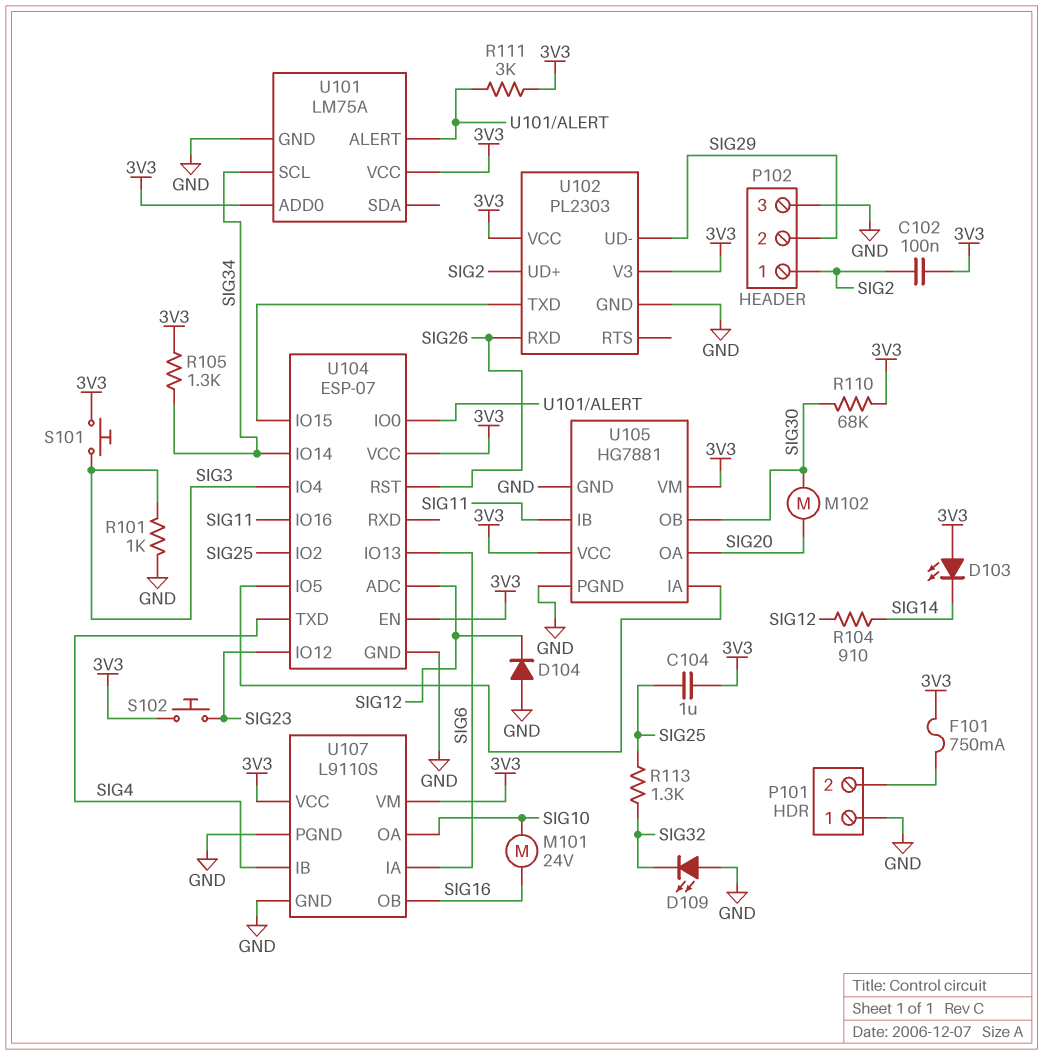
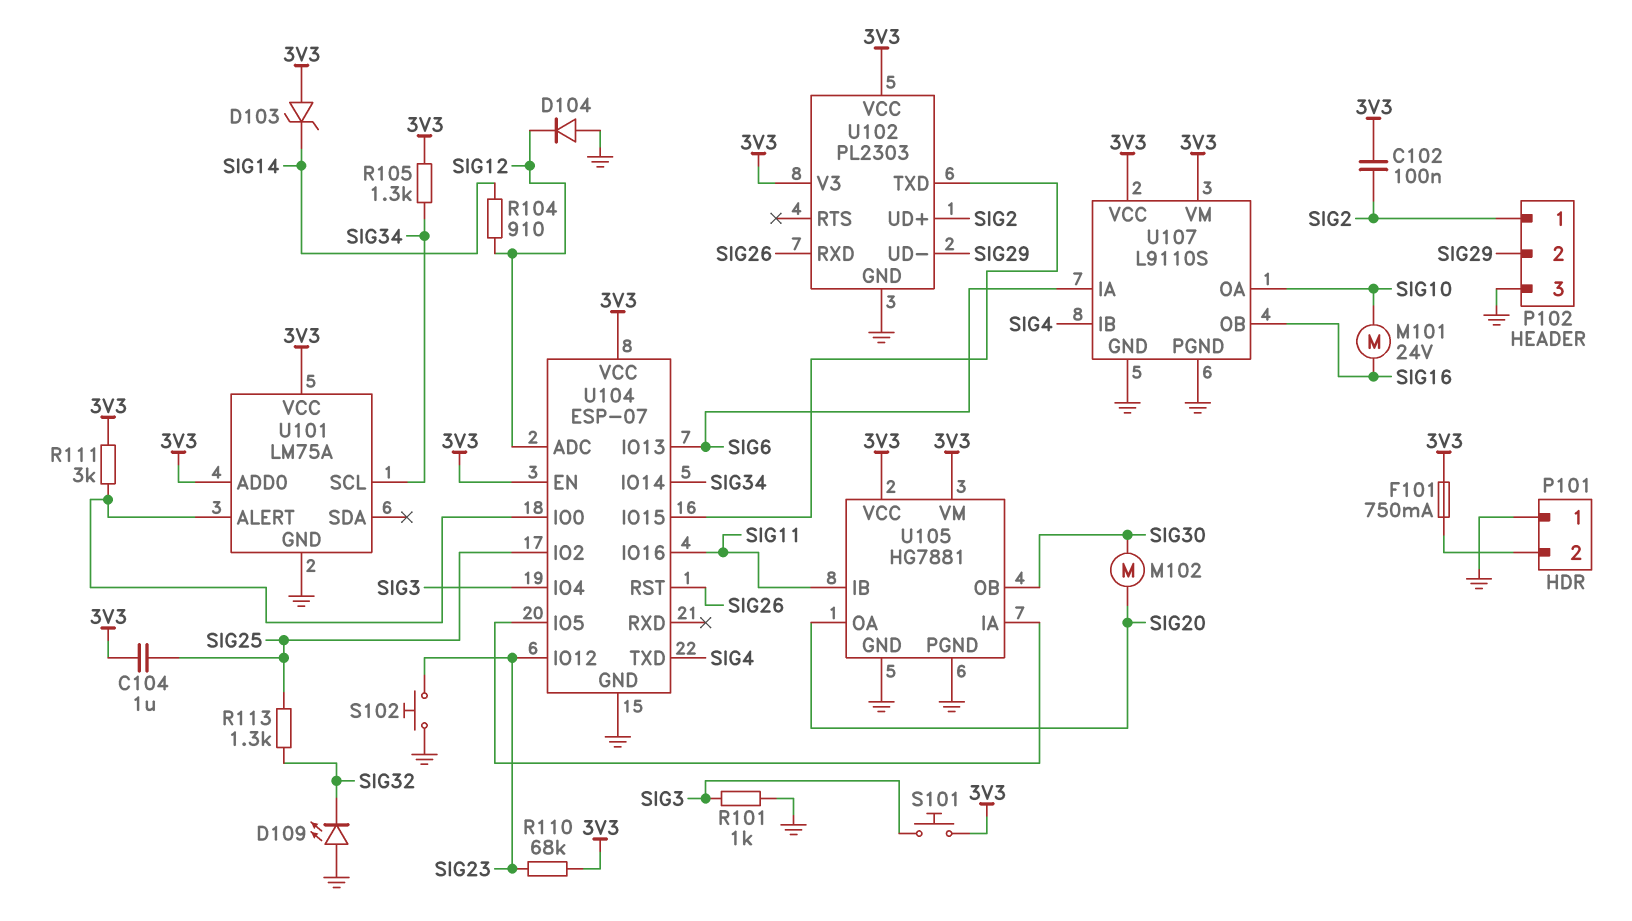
D103: LED (A 3V3, K SIG14) -> zener (A 3V3, K SIG14)
R110: 68k (3V3, SIG30) -> 68k (3V3, SIG23)
S102: button (3V3, SIG23) -> button (GND, SIG23)

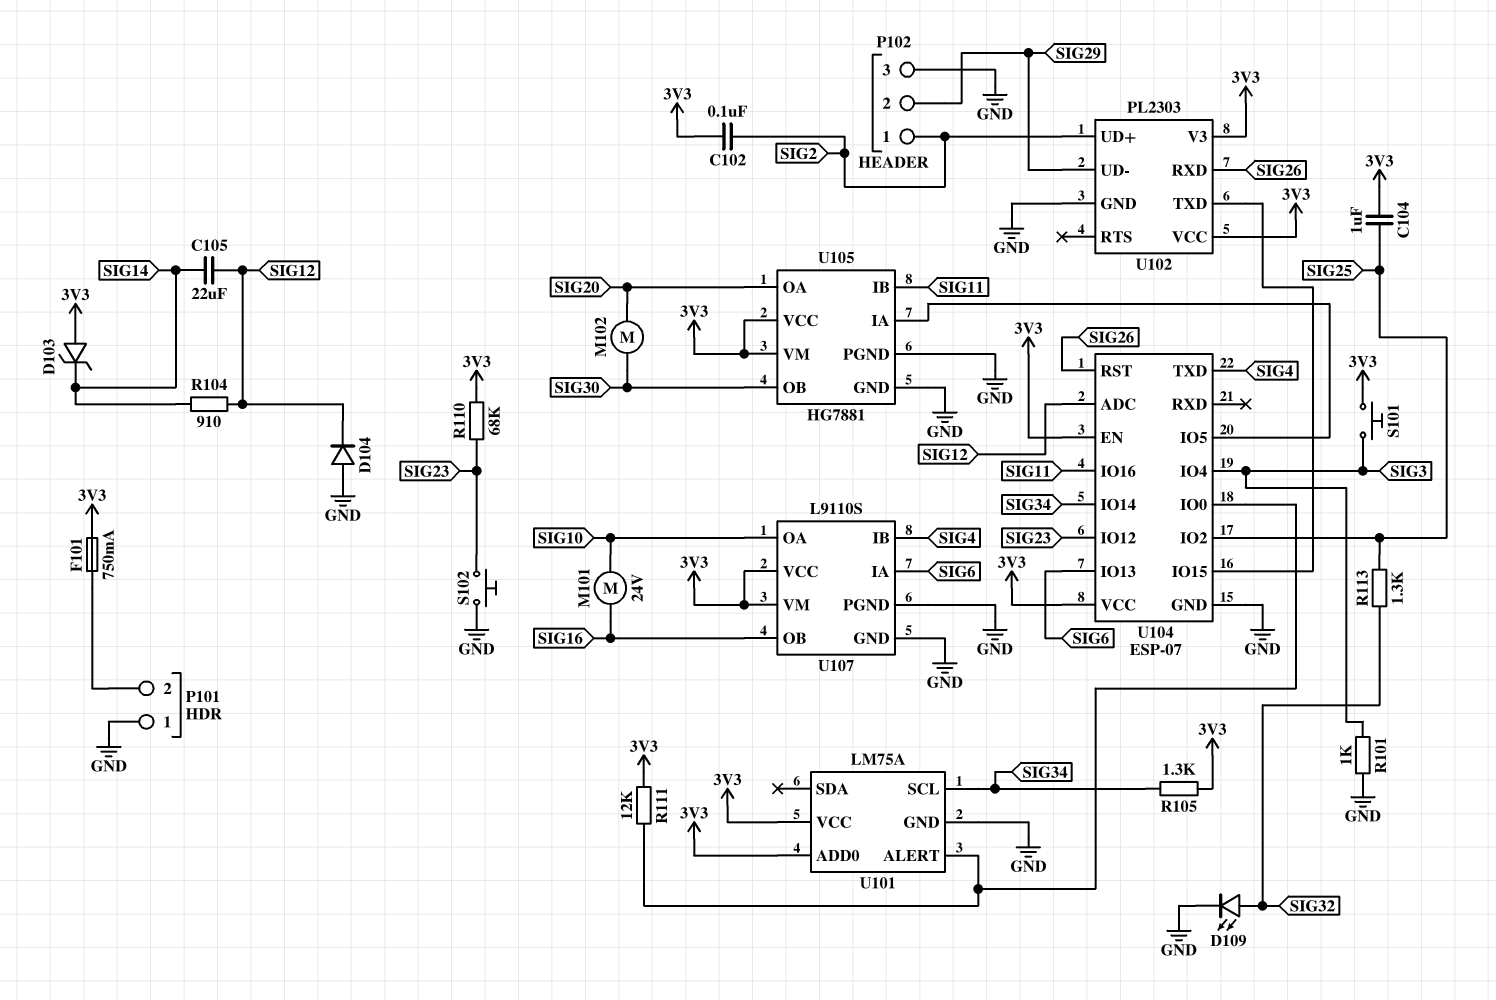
C105: none -> 22uF (SIG12, SIG14)
D109: LED (A GND, K SIG32) -> LED (A SIG32, K GND)
R111: 3k (3V3, U101/ALERT) -> 12k (3V3, U101/ALERT)

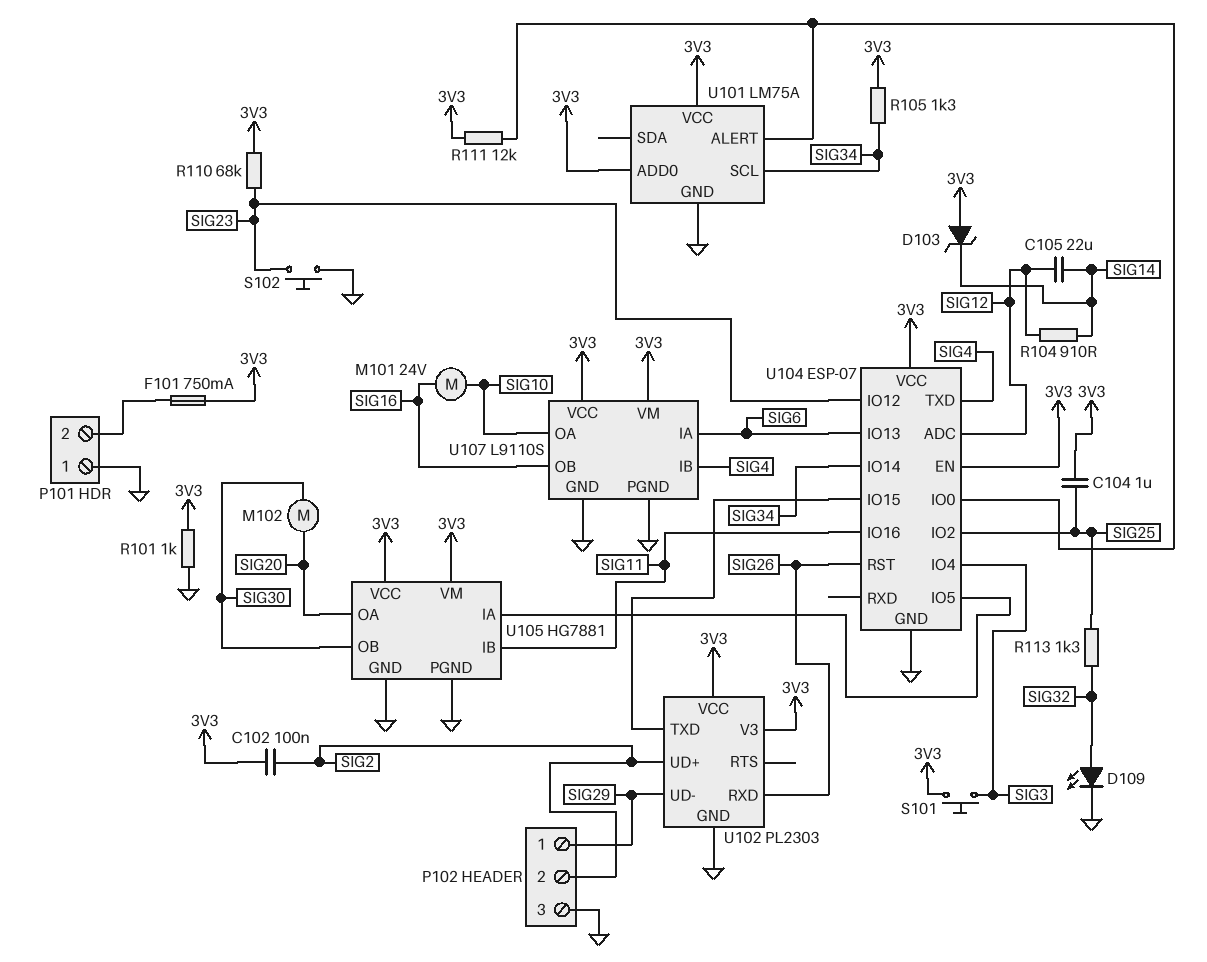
D104: diode (A GND, K SIG12) -> none
P102 pin 1: SIG2 -> SIG29
P102 pin 2: SIG29 -> SIG2
R101: 1k (GND, SIG3) -> 1k (3V3, GND)

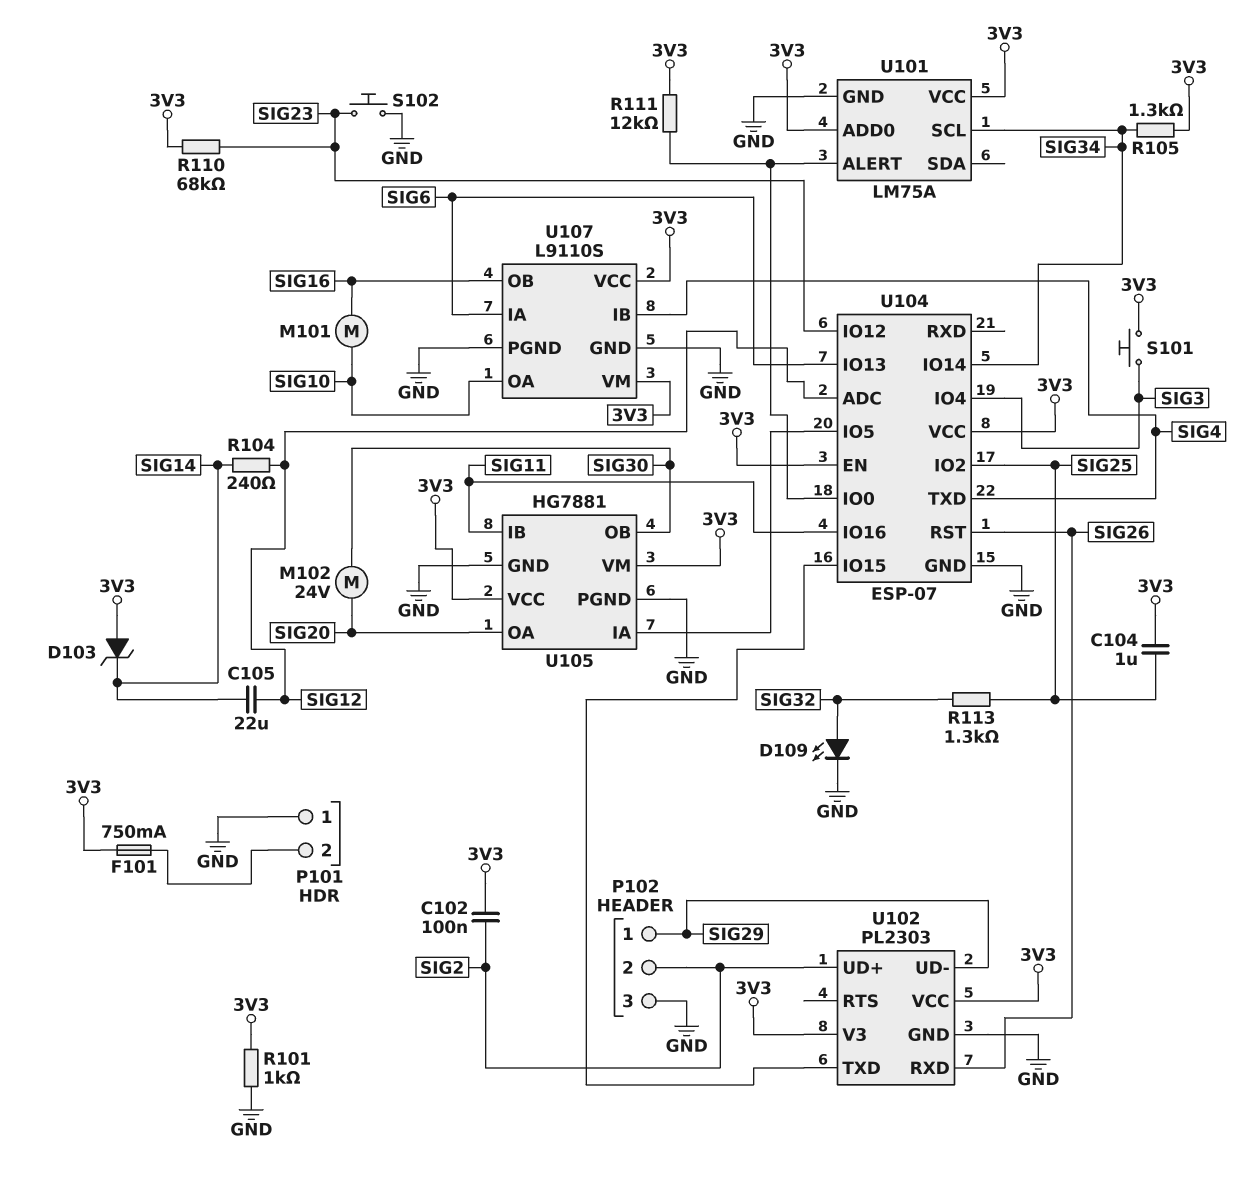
M101: motor 24V (SIG10, SIG16) -> motor (SIG10, SIG16)
M102: motor (SIG20, SIG30) -> motor 24V (SIG20, SIG30)
R104: 910 (SIG12, SIG14) -> 240 (SIG12, SIG14)

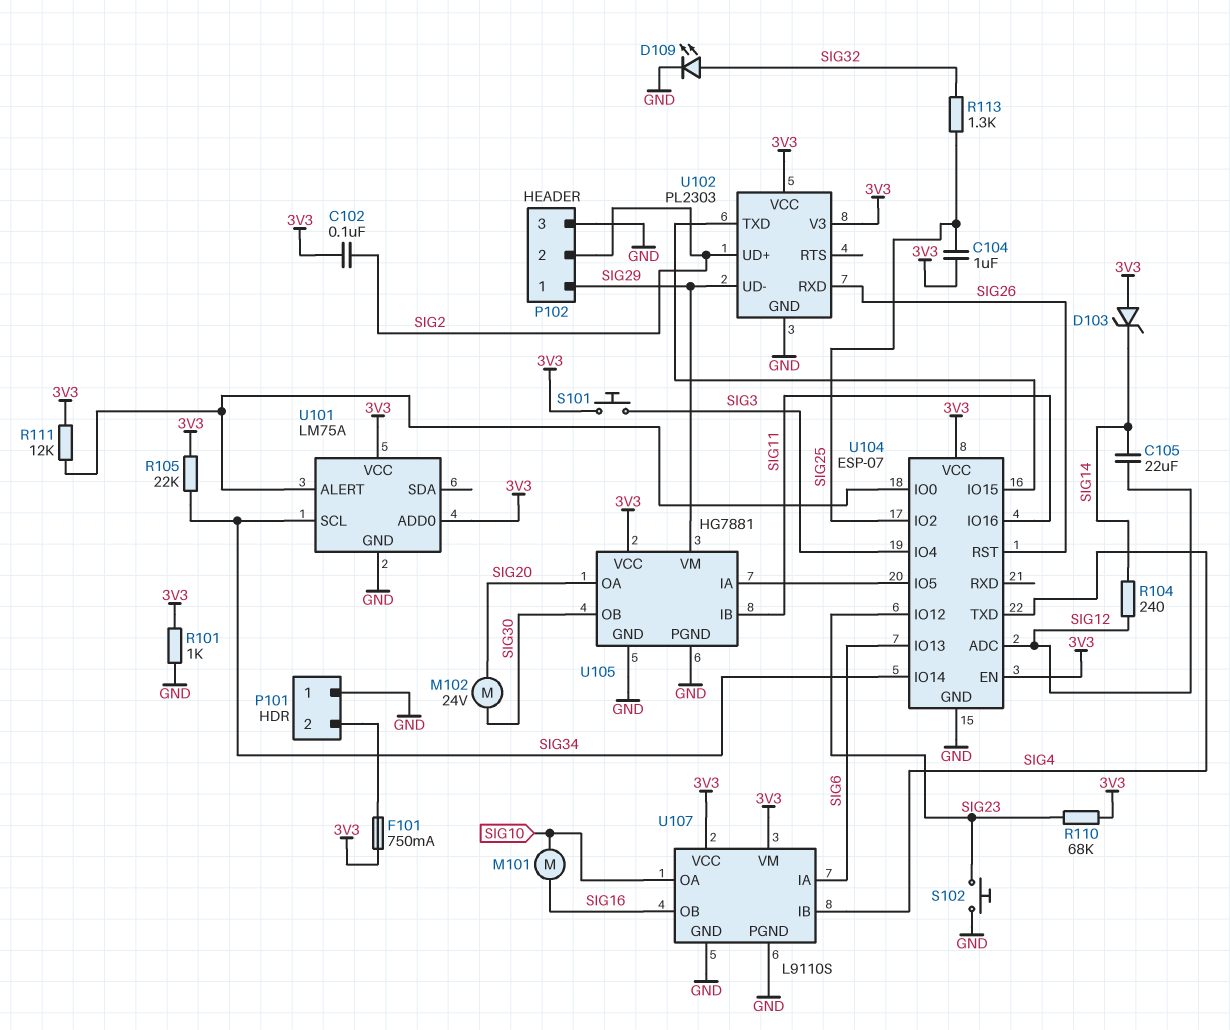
R105: 1.3k (3V3, SIG34) -> 22k (3V3, SIG34)
U105 pin VM: 3V3 -> SIG29

